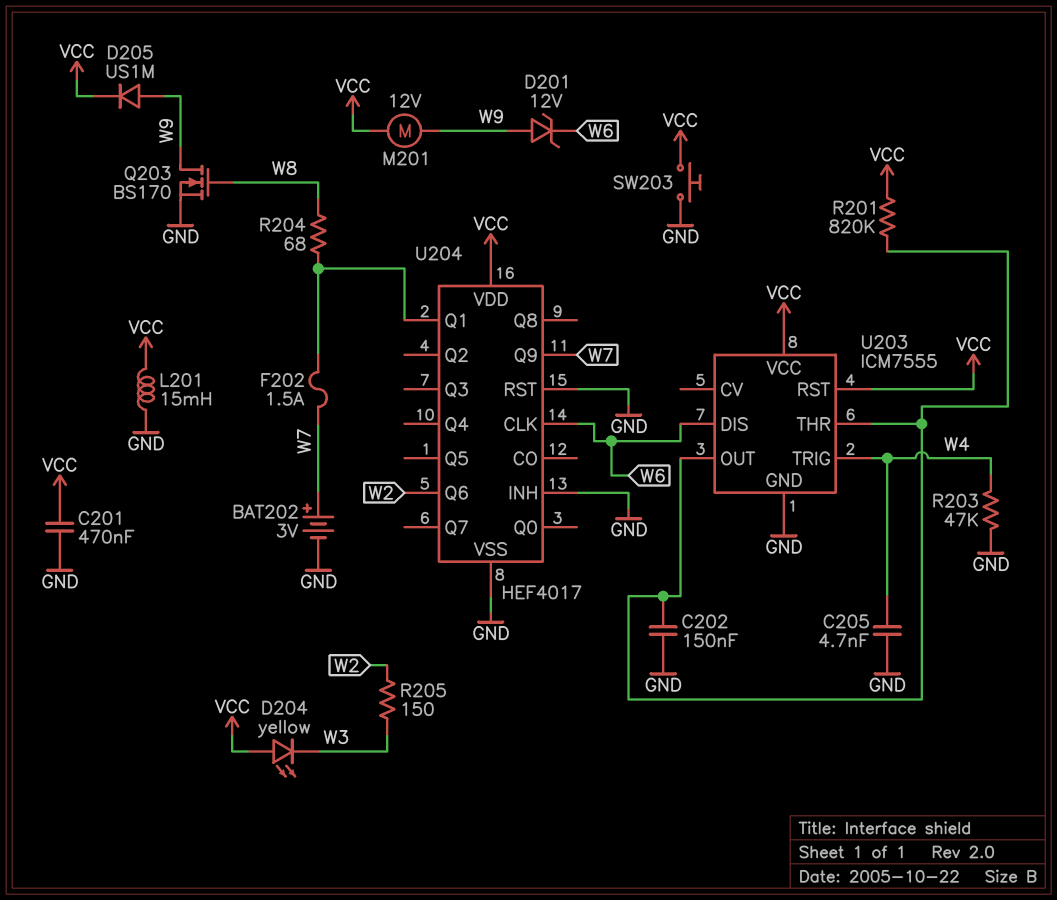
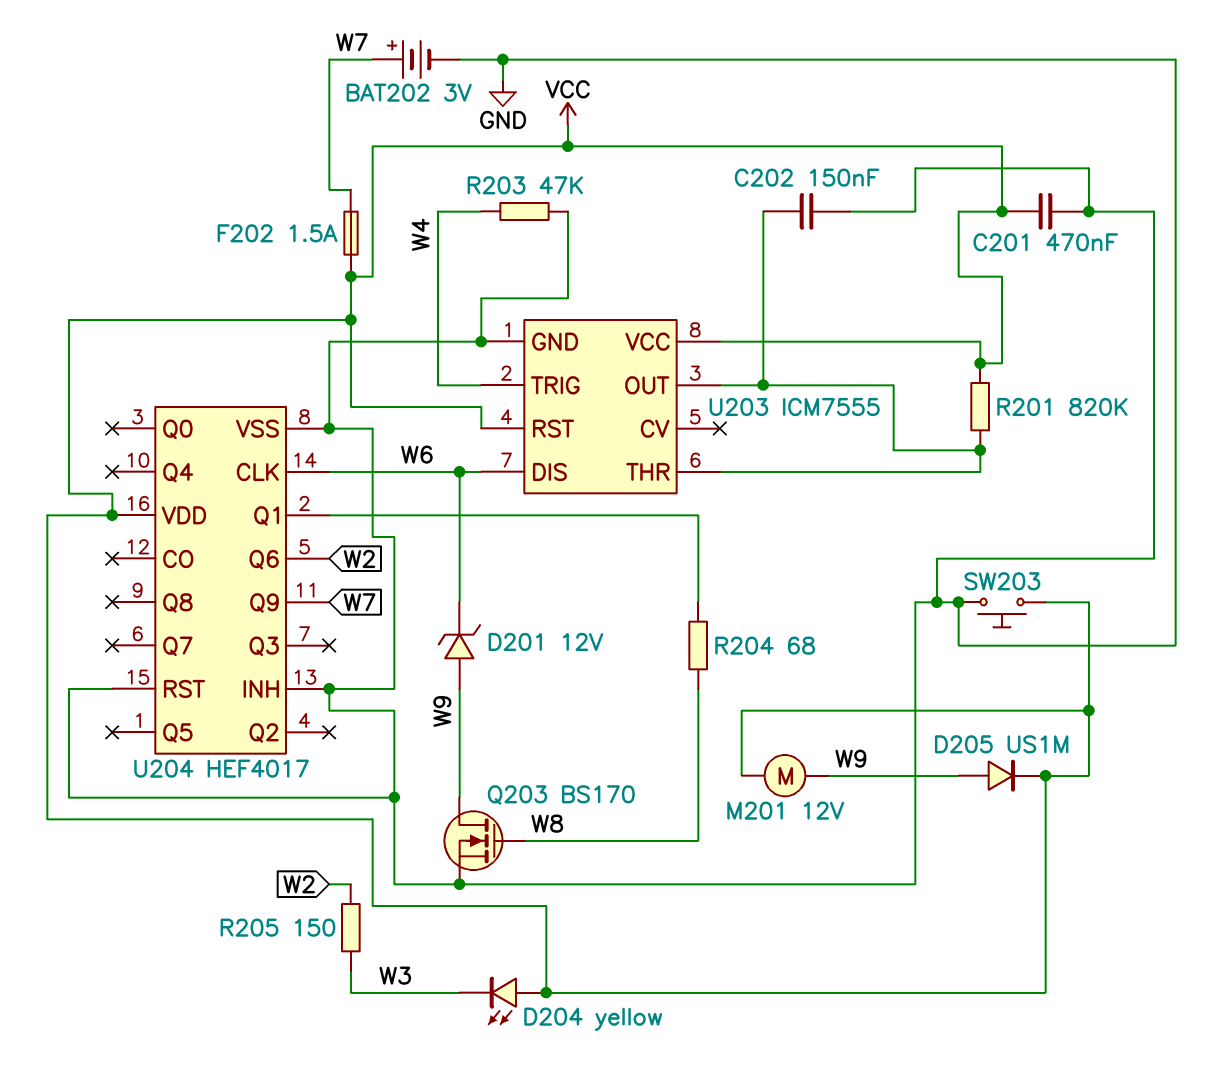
C205: 4.7nF (GND, W4) -> none
F202: 1.5A (U204/Q1, W7) -> 1.5A (VCC, W7)
L201: 15mH (GND, VCC) -> none

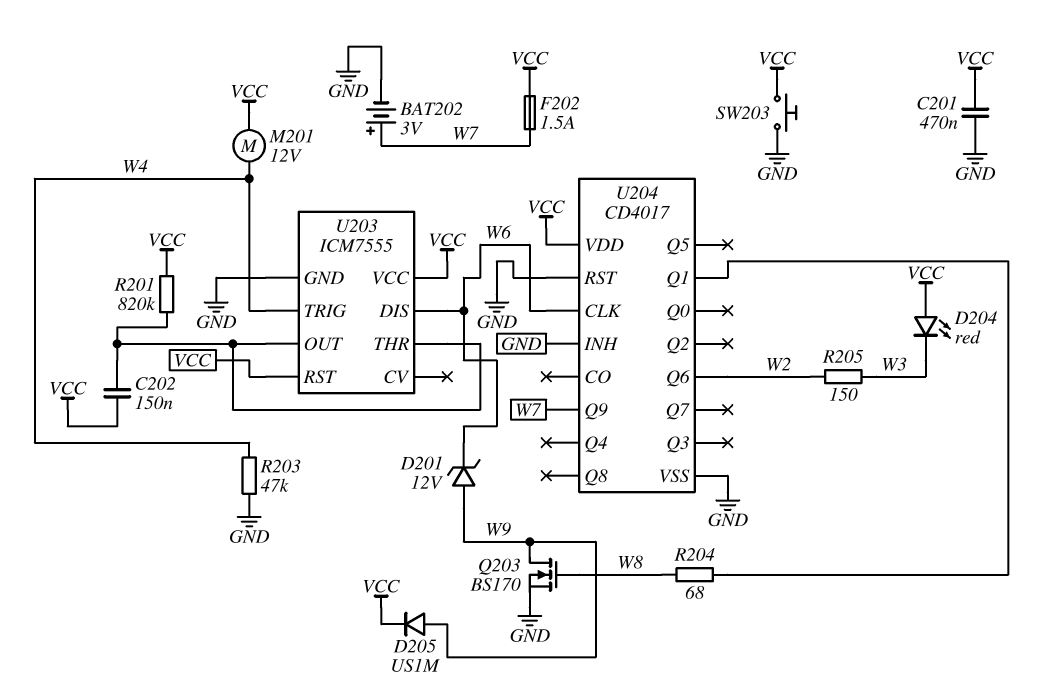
C202: 150nF (GND, U203/OUT) -> 150nF (U203/OUT, VCC)
D204: LED yellow (A VCC, K W3) -> LED red (A VCC, K W3)
M201: motor 12V (VCC, W9) -> motor 12V (VCC, W4)
U204: HEF4017 -> CD4017

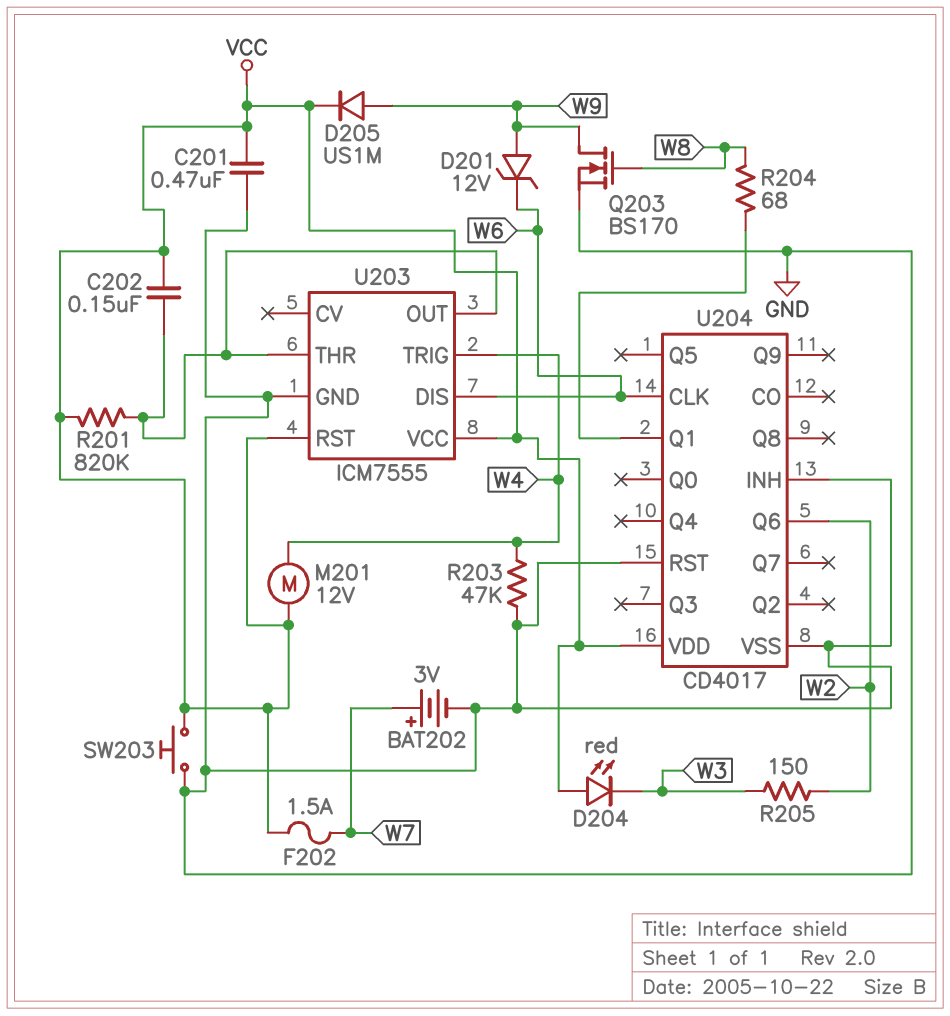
U204 pin Q9: W7 -> none

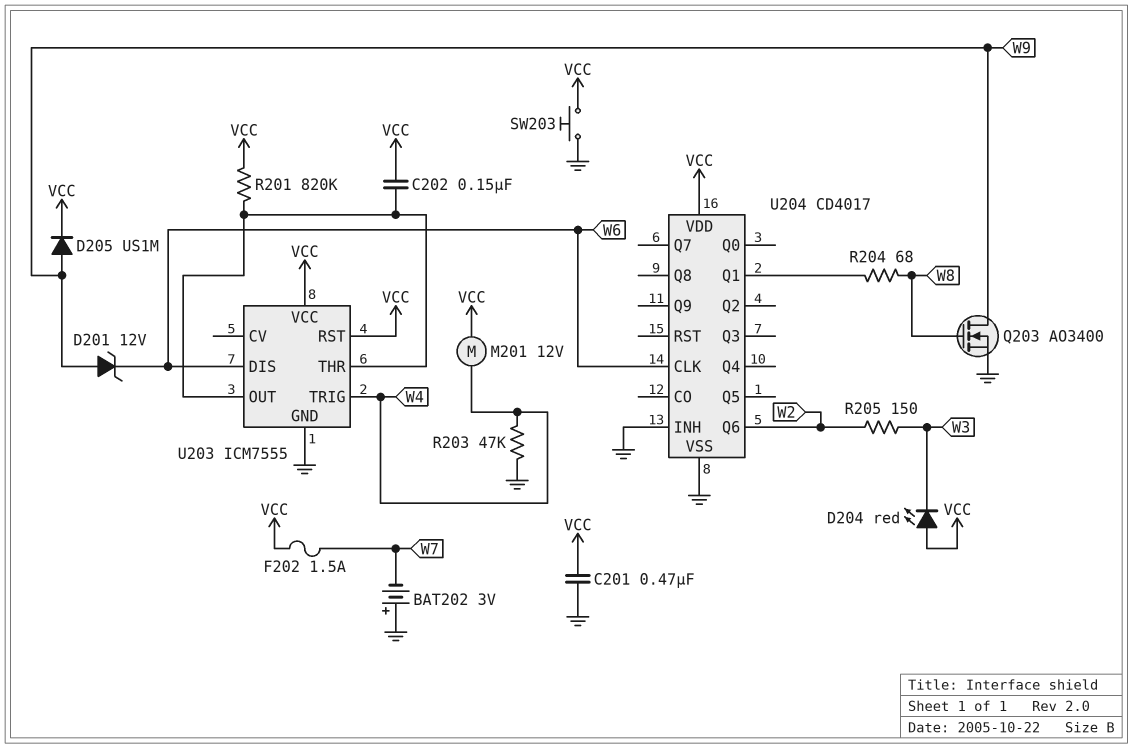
BAT202: 3V (plus W7, minus GND) -> 3V (plus GND, minus W7)
Q203: NMOS BS170 (G W8, D W9, S GND) -> NMOS AO3400 (G W8, D W9, S GND)
U204 pin RST: GND -> none

